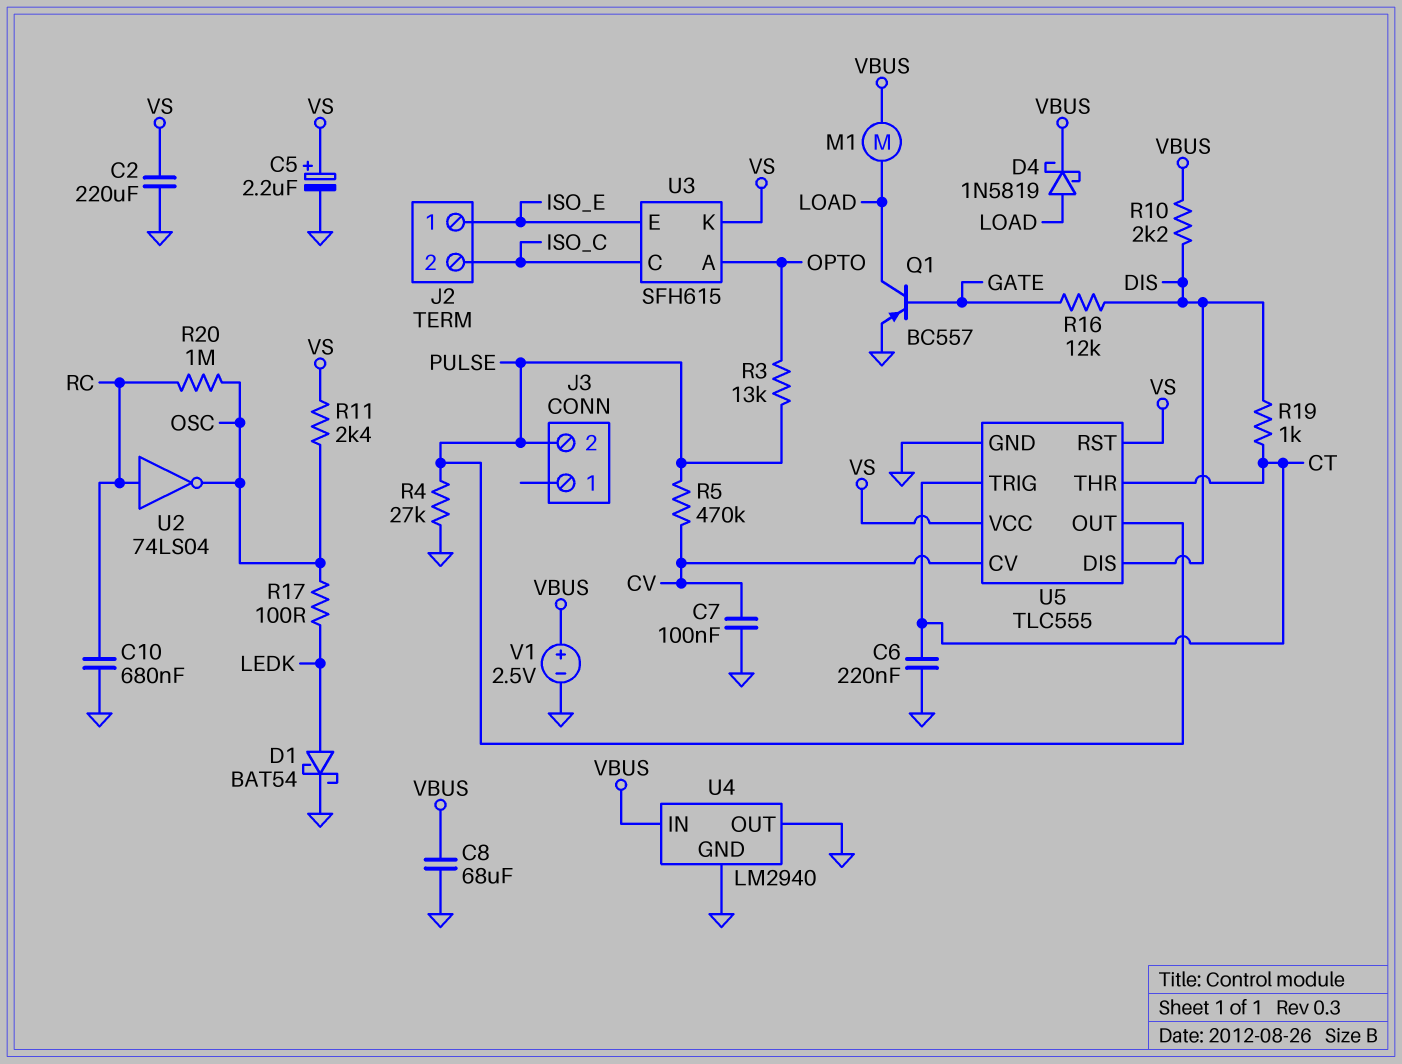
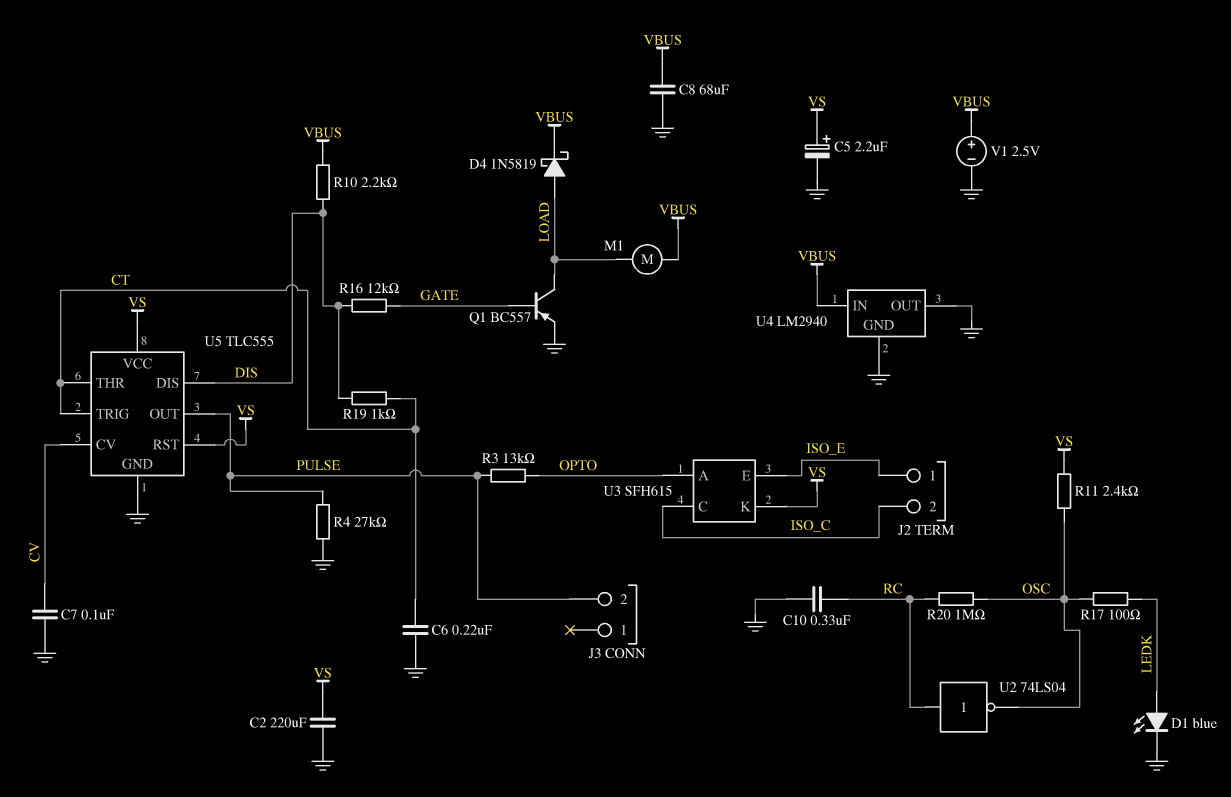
C10: 680nF (GND, RC) -> 330nF (GND, RC)
D1: schottky BAT54 (A LEDK, K GND) -> LED blue (A LEDK, K GND)
R5: 470k (CV, PULSE) -> none

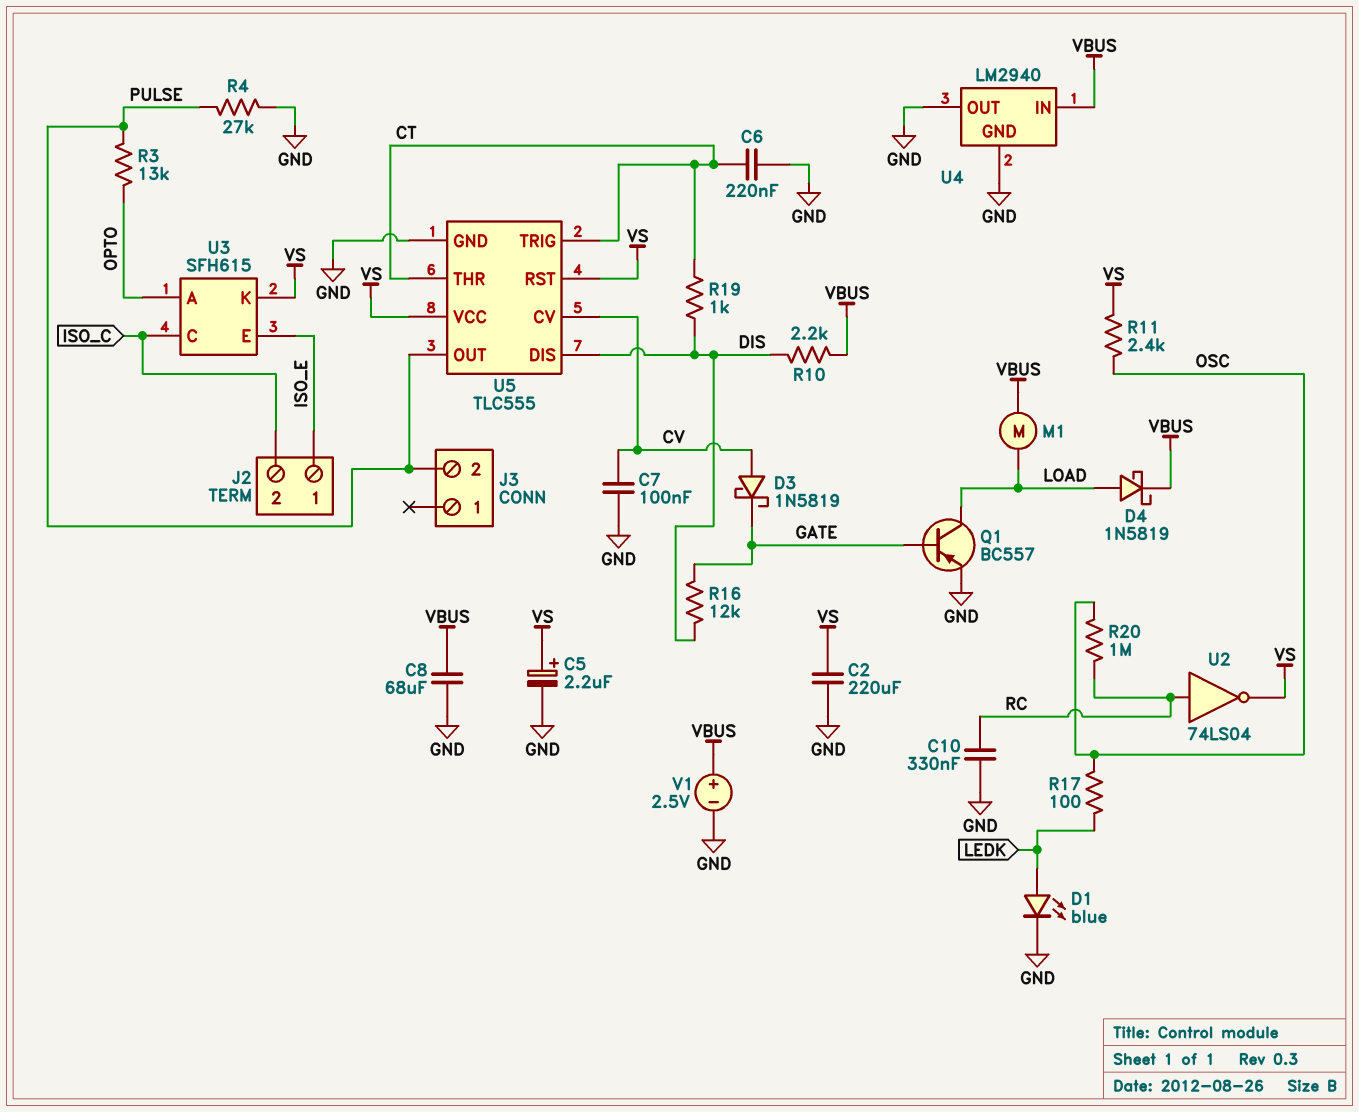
D3: none -> schottky 1N5819 (A CV, K GATE)
U2: NOT 74LS04 (in RC, out OSC) -> NOT 74LS04 (in RC, out VS)

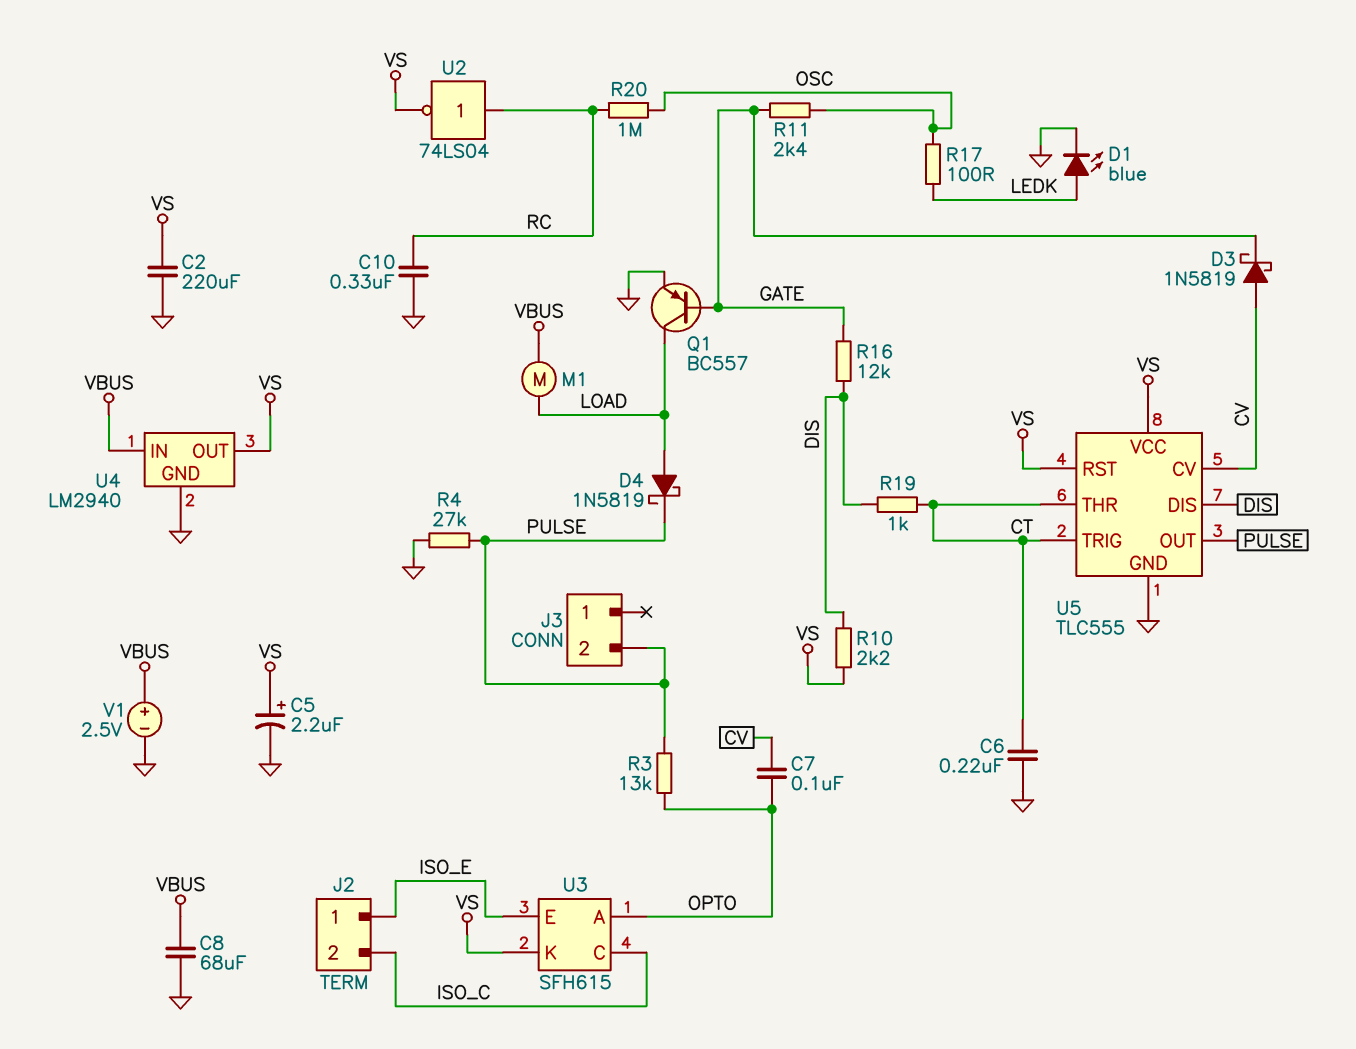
C7: 100nF (CV, GND) -> 100nF (CV, OPTO)
D4: schottky 1N5819 (A LOAD, K VBUS) -> schottky 1N5819 (A LOAD, K PULSE)
R10: 2.2k (DIS, VBUS) -> 2.2k (DIS, VS)
R11: 2.4k (OSC, VS) -> 2.4k (GATE, OSC)
U4 pin OUT: GND -> VS

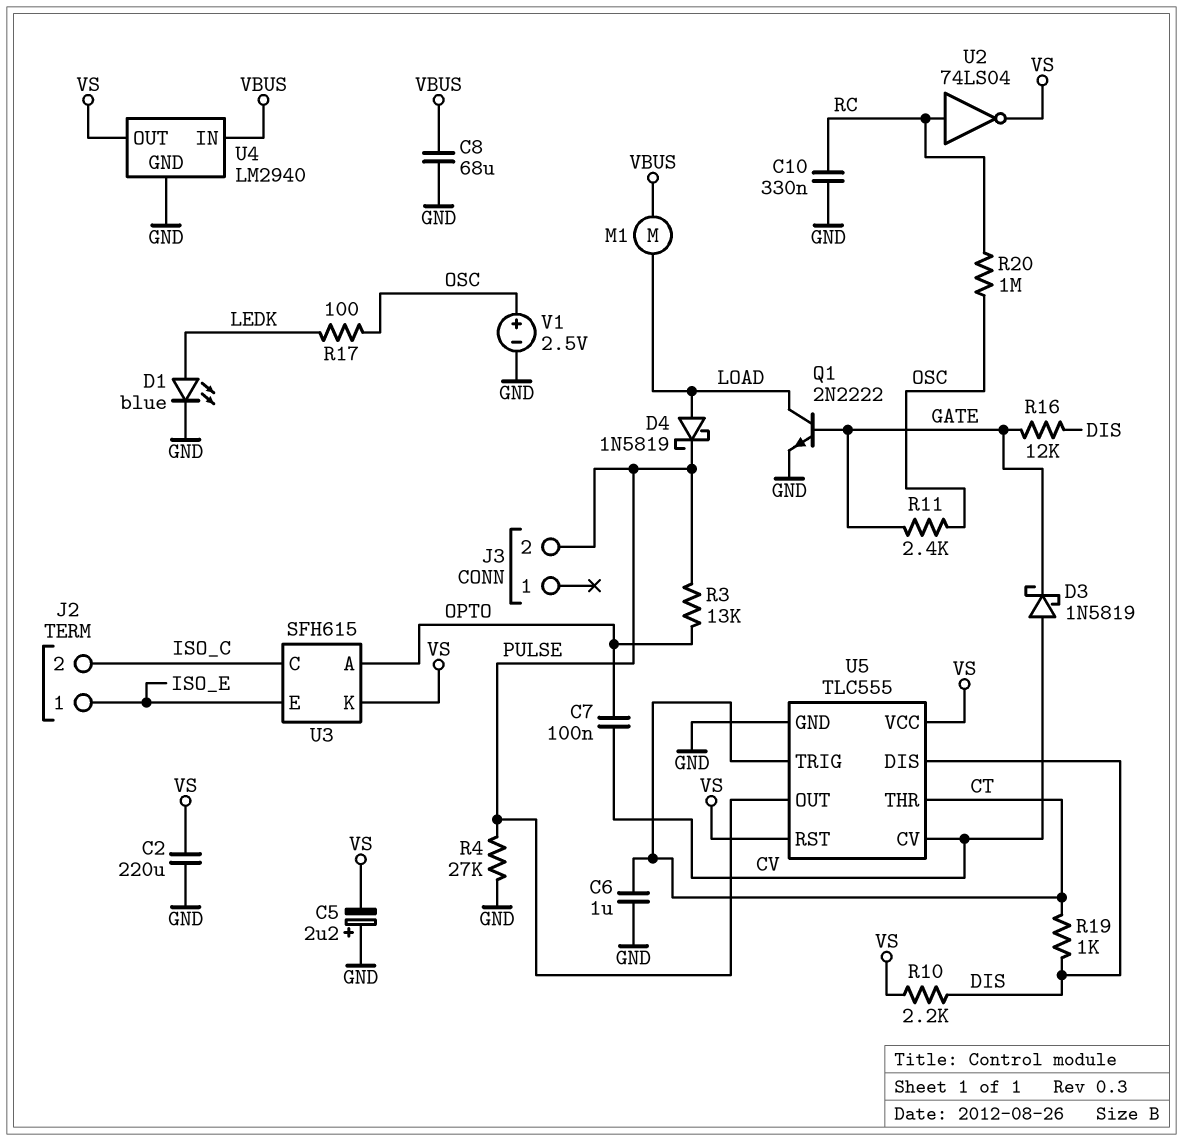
C5: 2.2uF (plus VS, minus GND) -> 2.2uF (plus GND, minus VS)
C6: 220nF (CT, GND) -> 1uF (CT, GND)
Q1: PNP BC557 (B GATE, C LOAD, E GND) -> NPN 2N2222 (B GATE, C LOAD, E GND)
V1: 2.5V (plus VBUS, minus GND) -> 2.5V (plus OSC, minus GND)

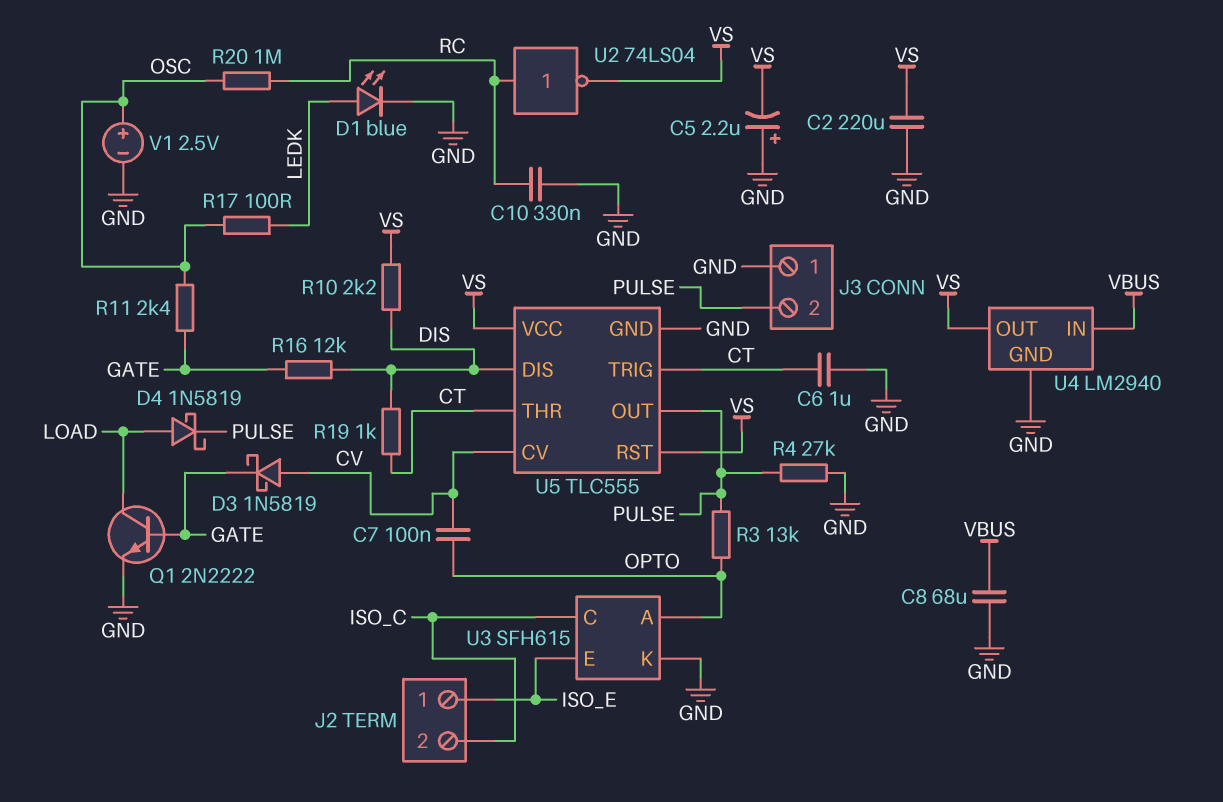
J3 pin 1: none -> GND
M1: motor (LOAD, VBUS) -> none
U3 pin K: VS -> GND

